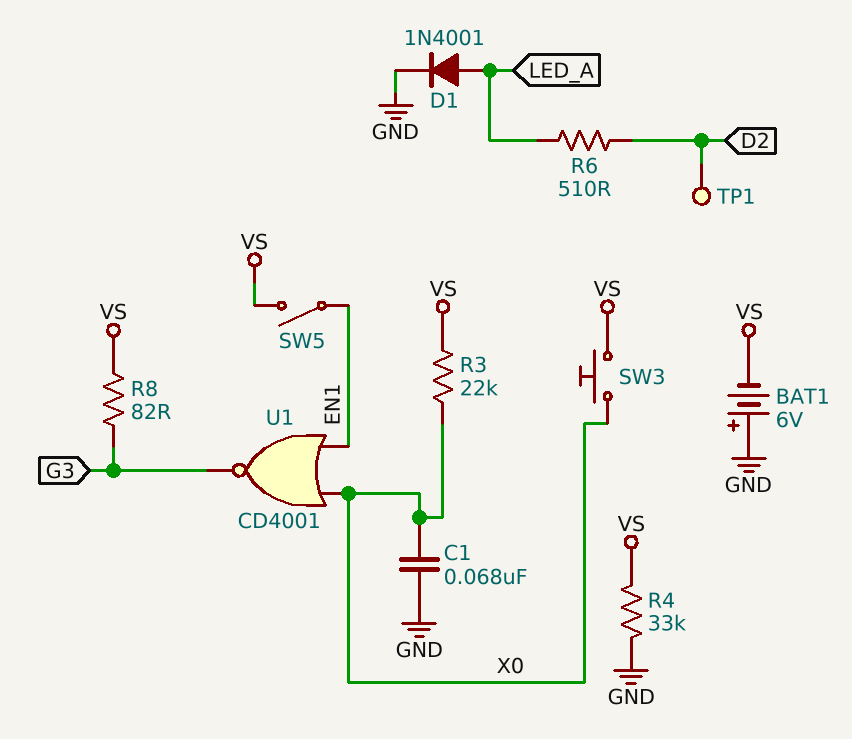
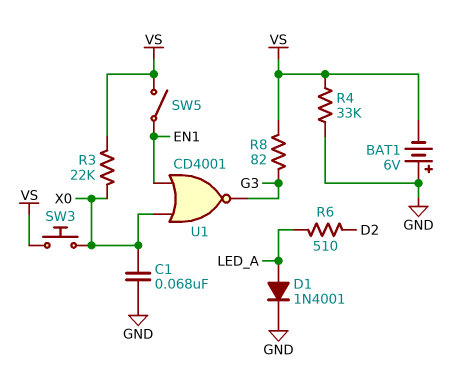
TP1: test point (D2) -> none

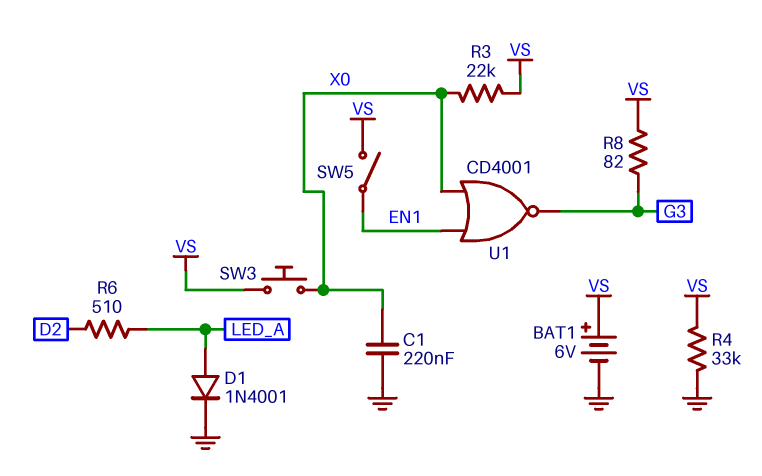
BAT1: 6V (plus GND, minus VS) -> 6V (plus VS, minus GND)
C1: 68nF (GND, X0) -> 220nF (GND, X0)

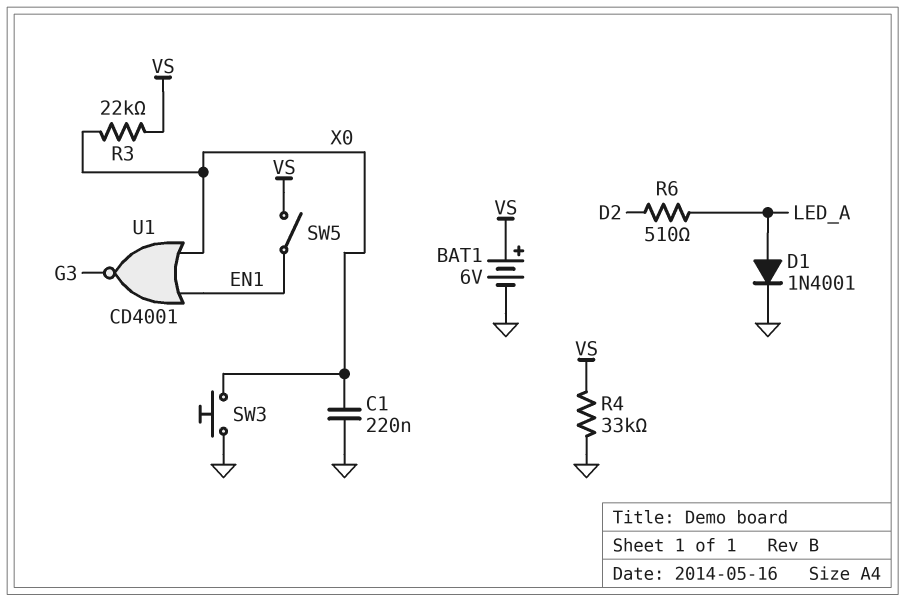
R8: 82 (G3, VS) -> none
SW3: button (VS, X0) -> button (GND, X0)

